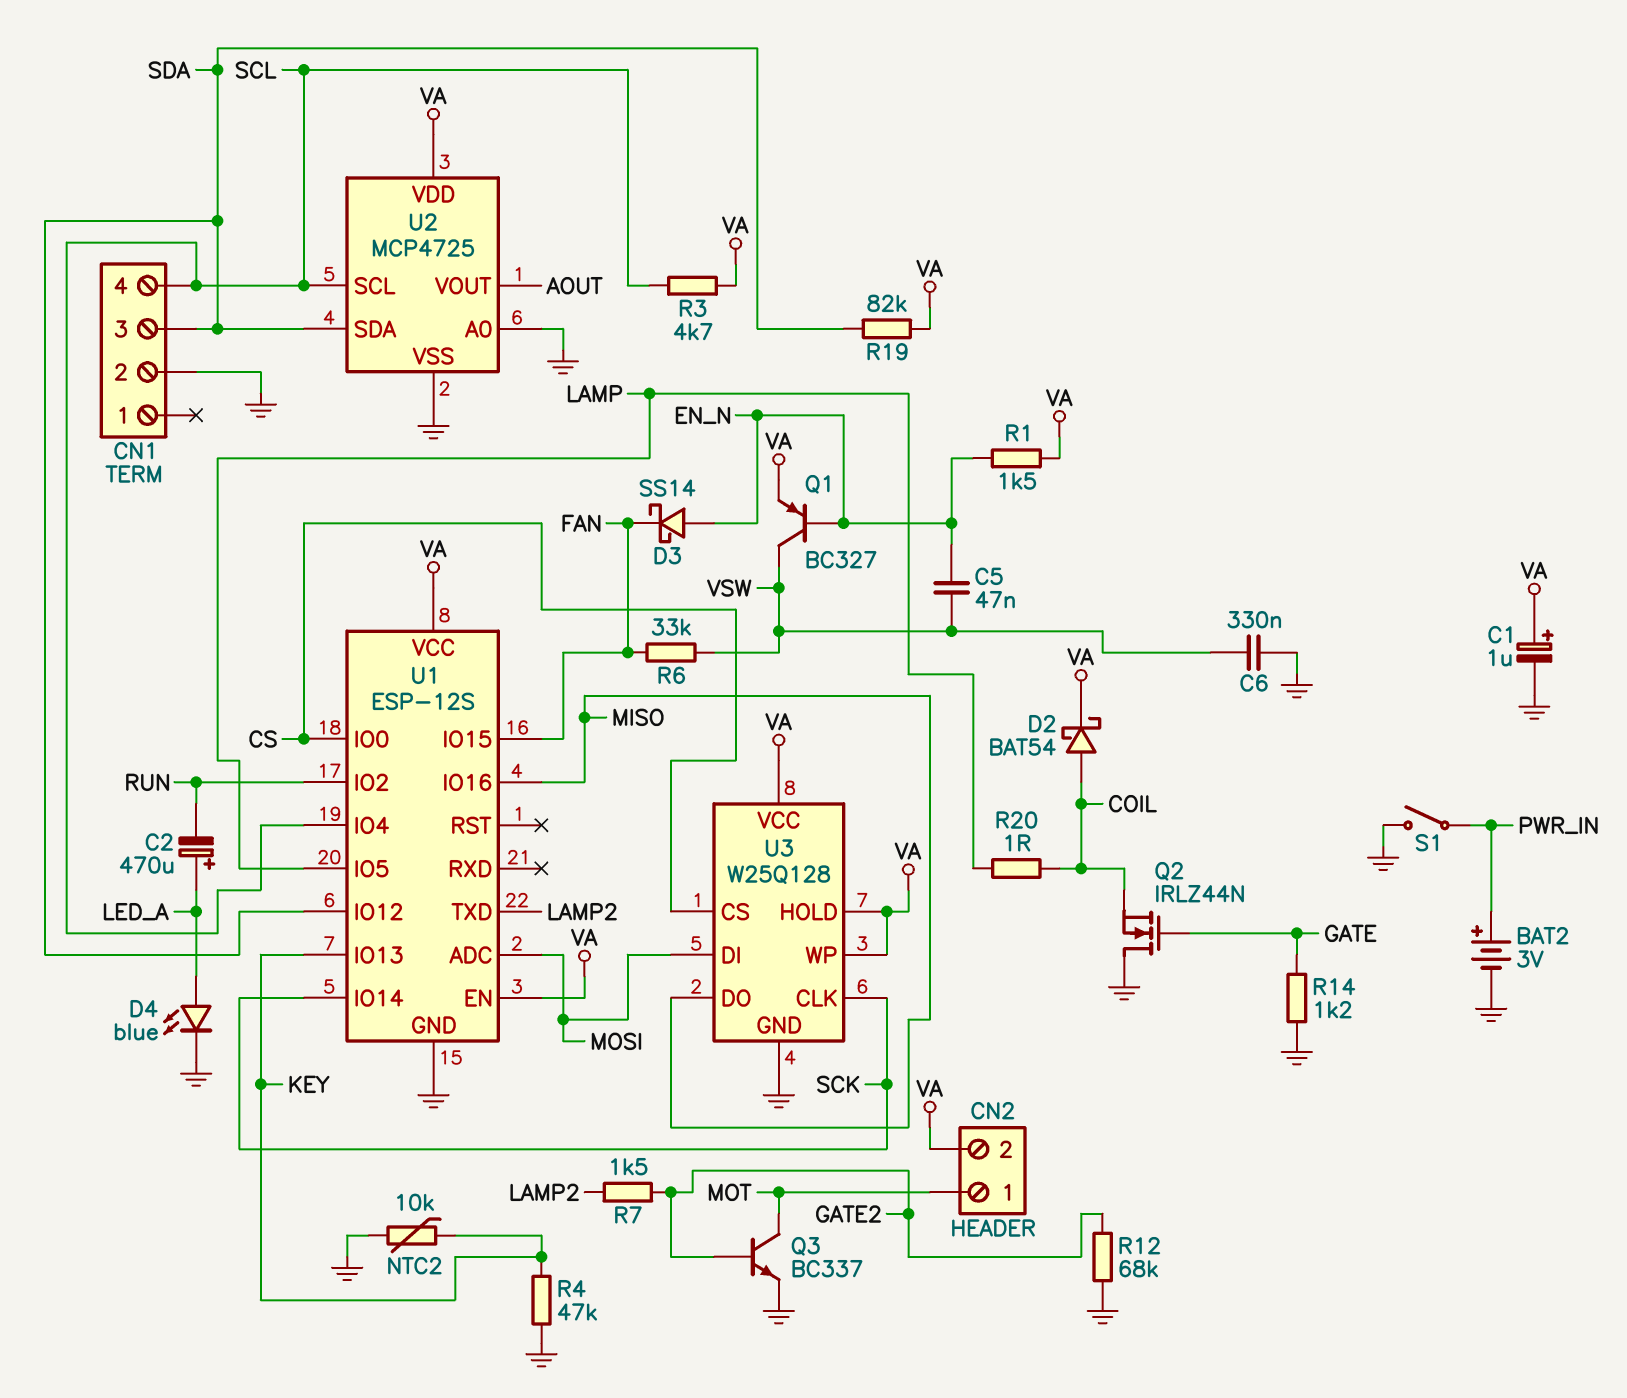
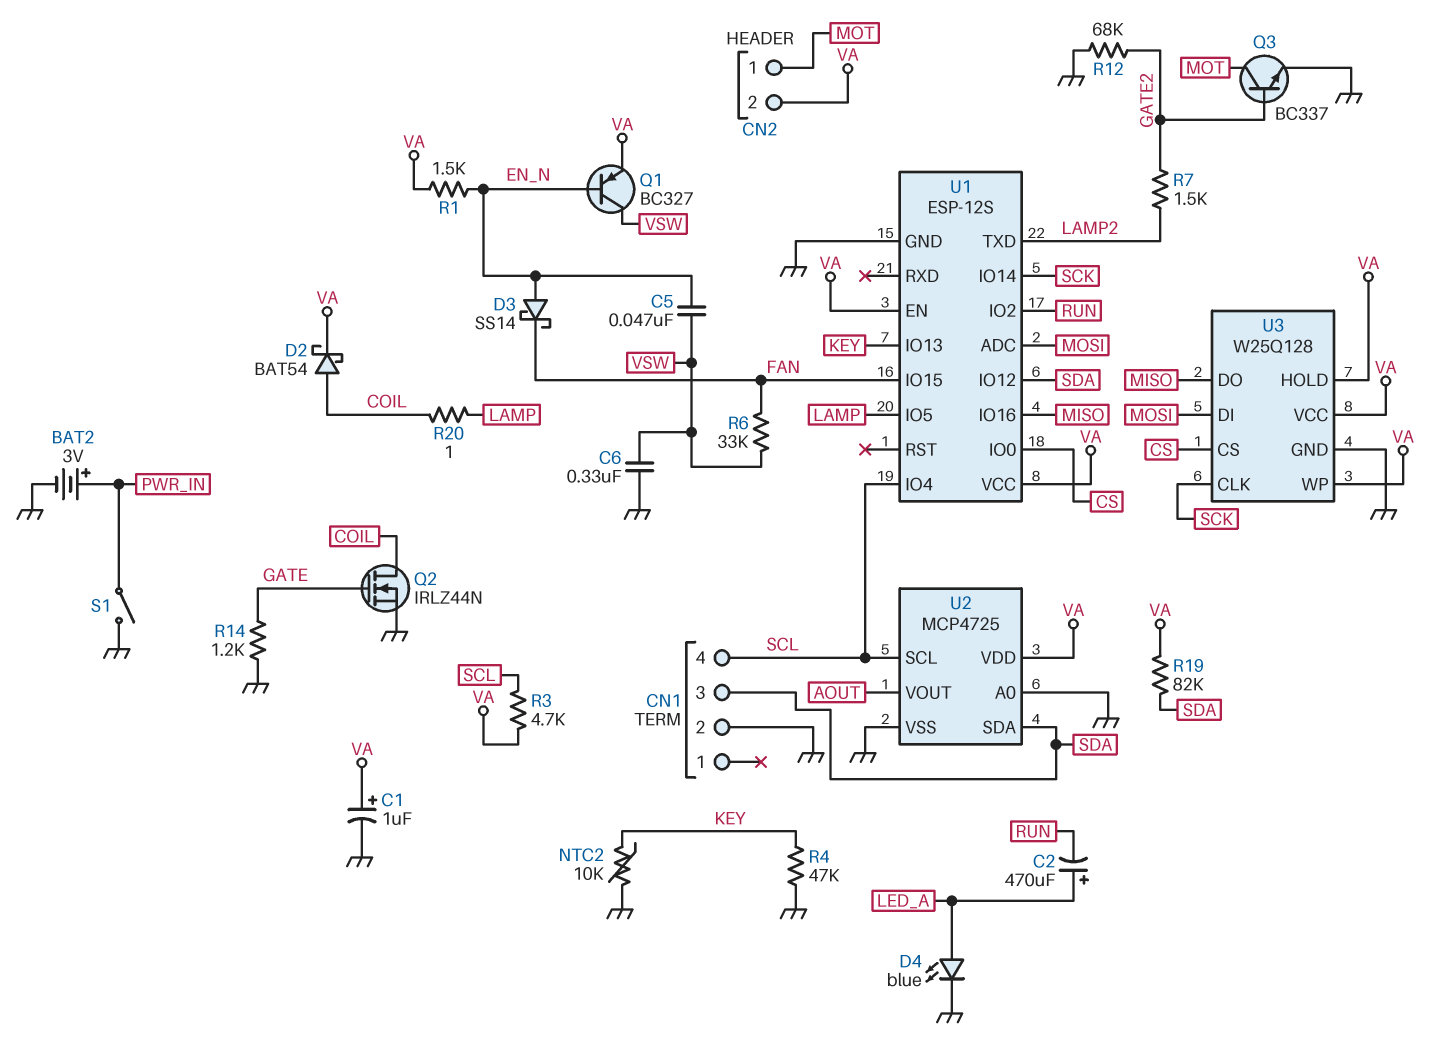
Q2: NMOS IRLZ44N (G GATE, D GND, S COIL) -> NMOS IRLZ44N (G GATE, D COIL, S GND)

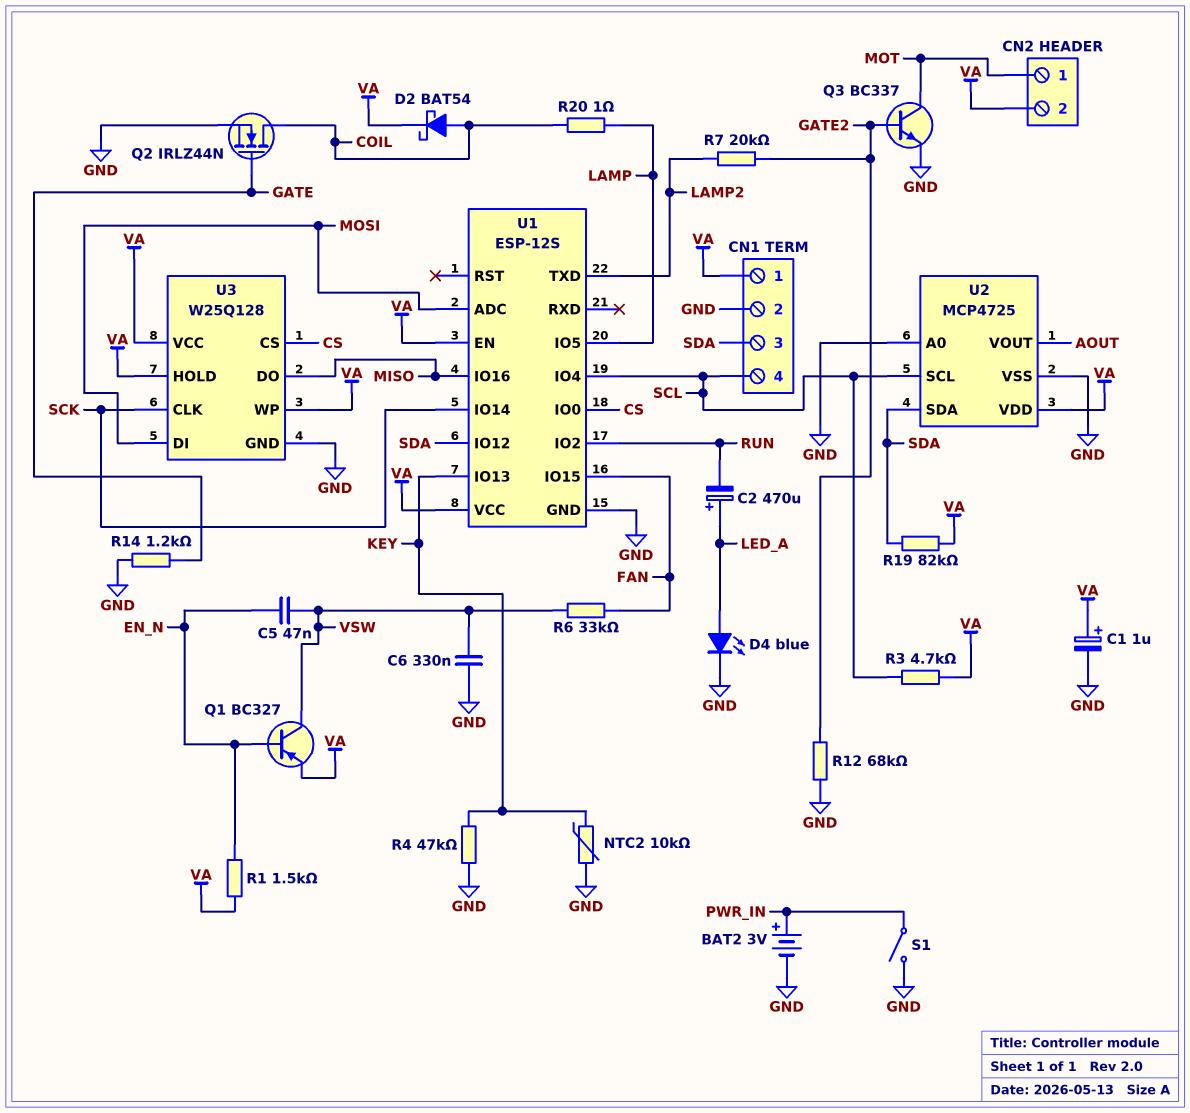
CN1 pin 1: none -> VA
D3: schottky SS14 (A EN_N, K FAN) -> none
R7: 1.5k (GATE2, LAMP2) -> 20k (GATE2, LAMP2)

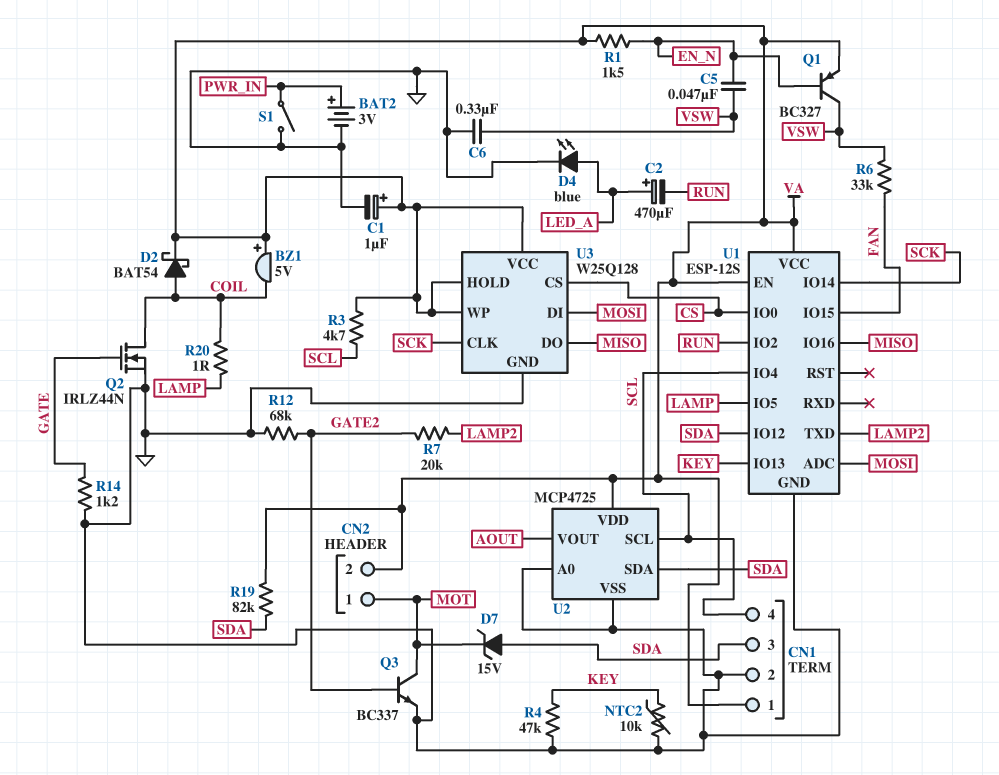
BZ1: none -> buzzer 5V (plus VA, minus COIL)
D7: none -> zener 15V (A SDA, K MOT)

